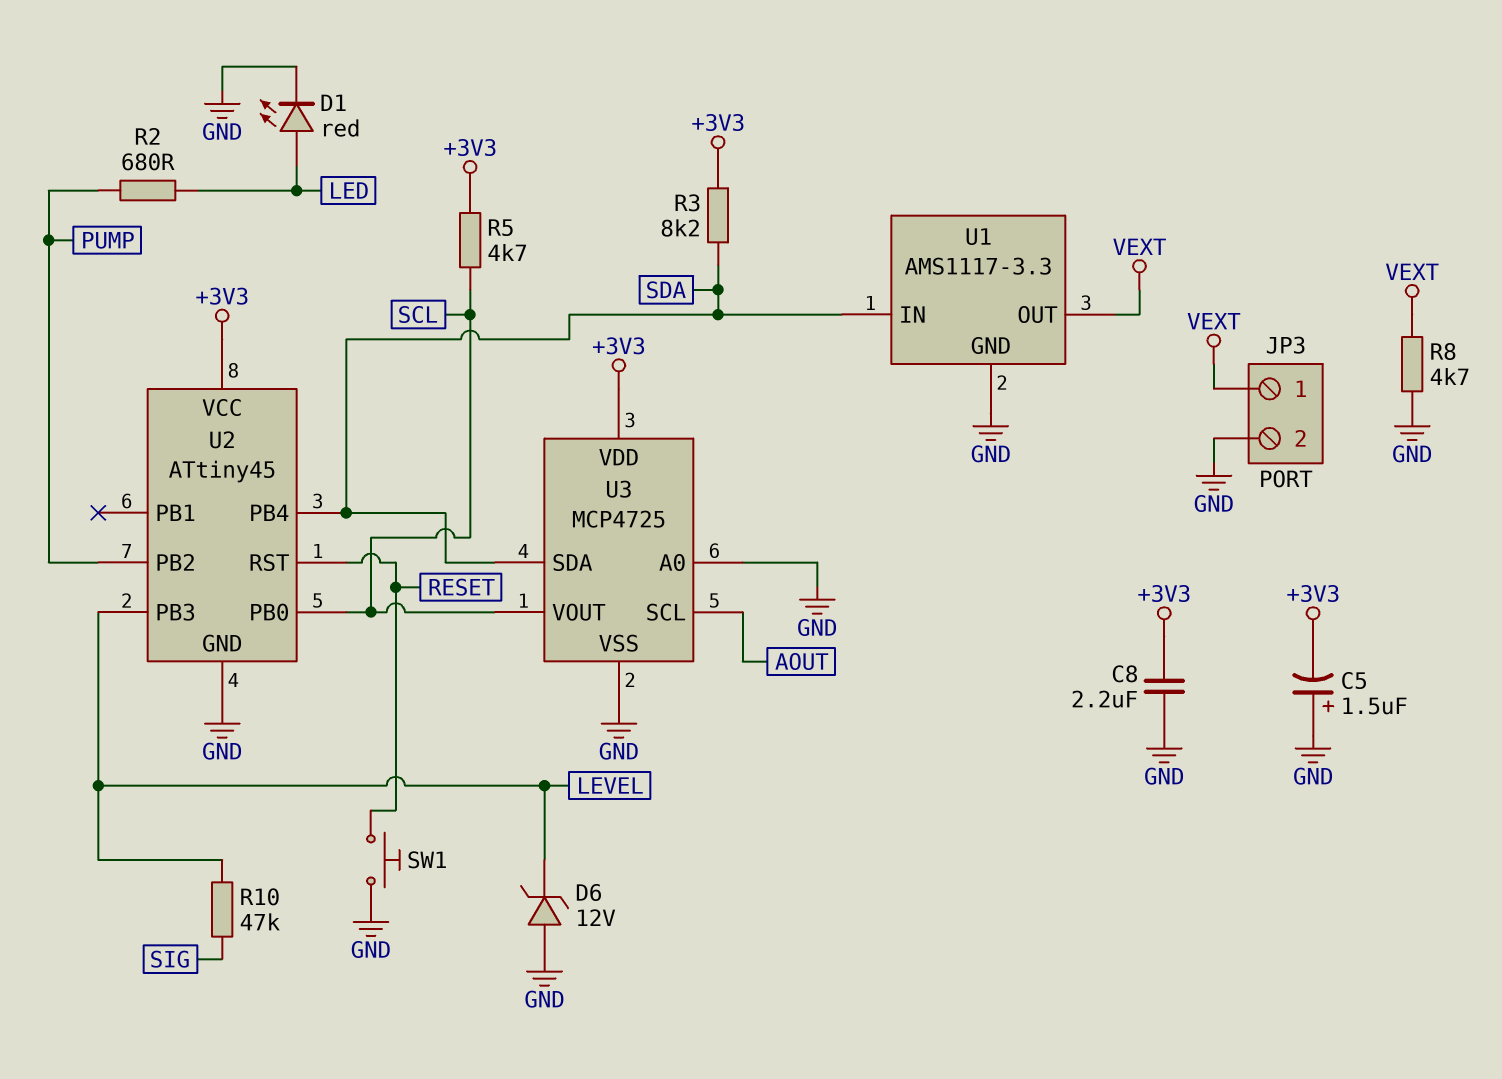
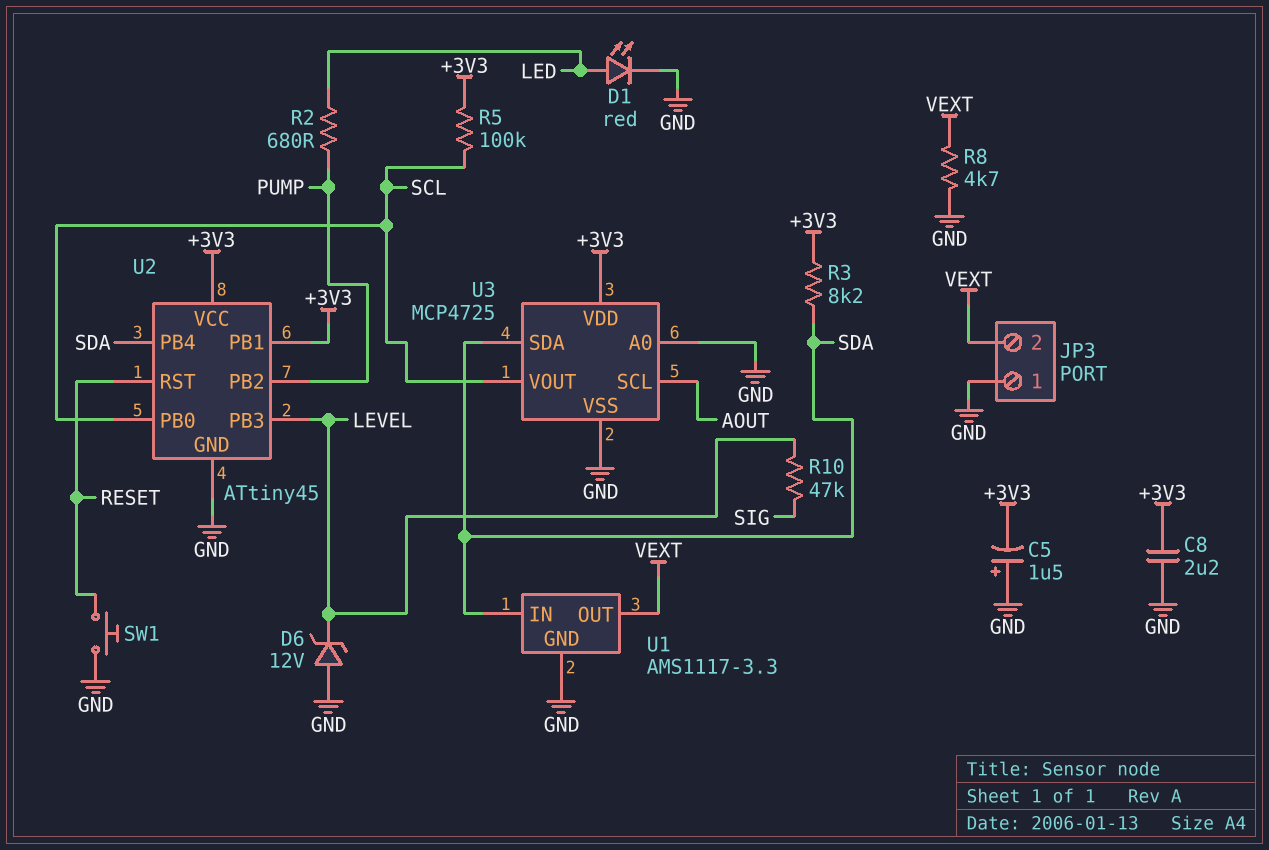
JP3 pin 1: VEXT -> GND
JP3 pin 2: GND -> VEXT
R5: 4.7k (+3V3, SCL) -> 100k (+3V3, SCL)
U2 pin PB1: none -> +3V3

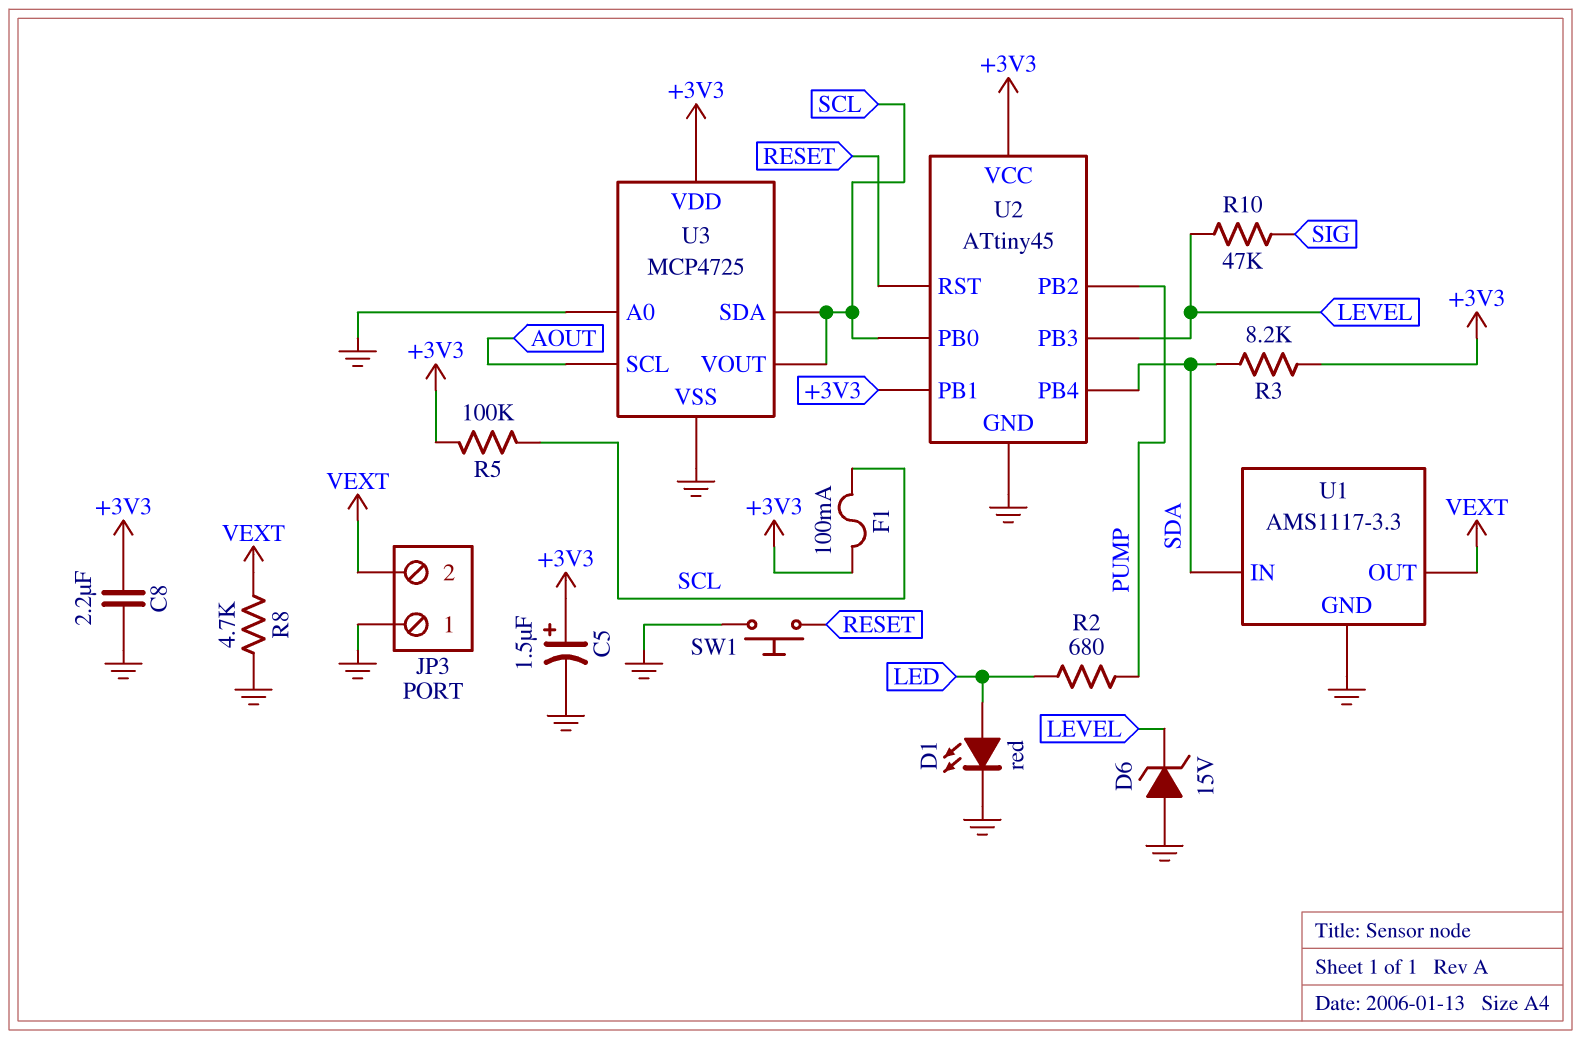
C5: 1.5uF (plus GND, minus +3V3) -> 1.5uF (plus +3V3, minus GND)
D6: zener 12V (A GND, K LEVEL) -> zener 15V (A GND, K LEVEL)
F1: none -> 100mA (+3V3, SCL)
U3 pin SDA: SDA -> SCL

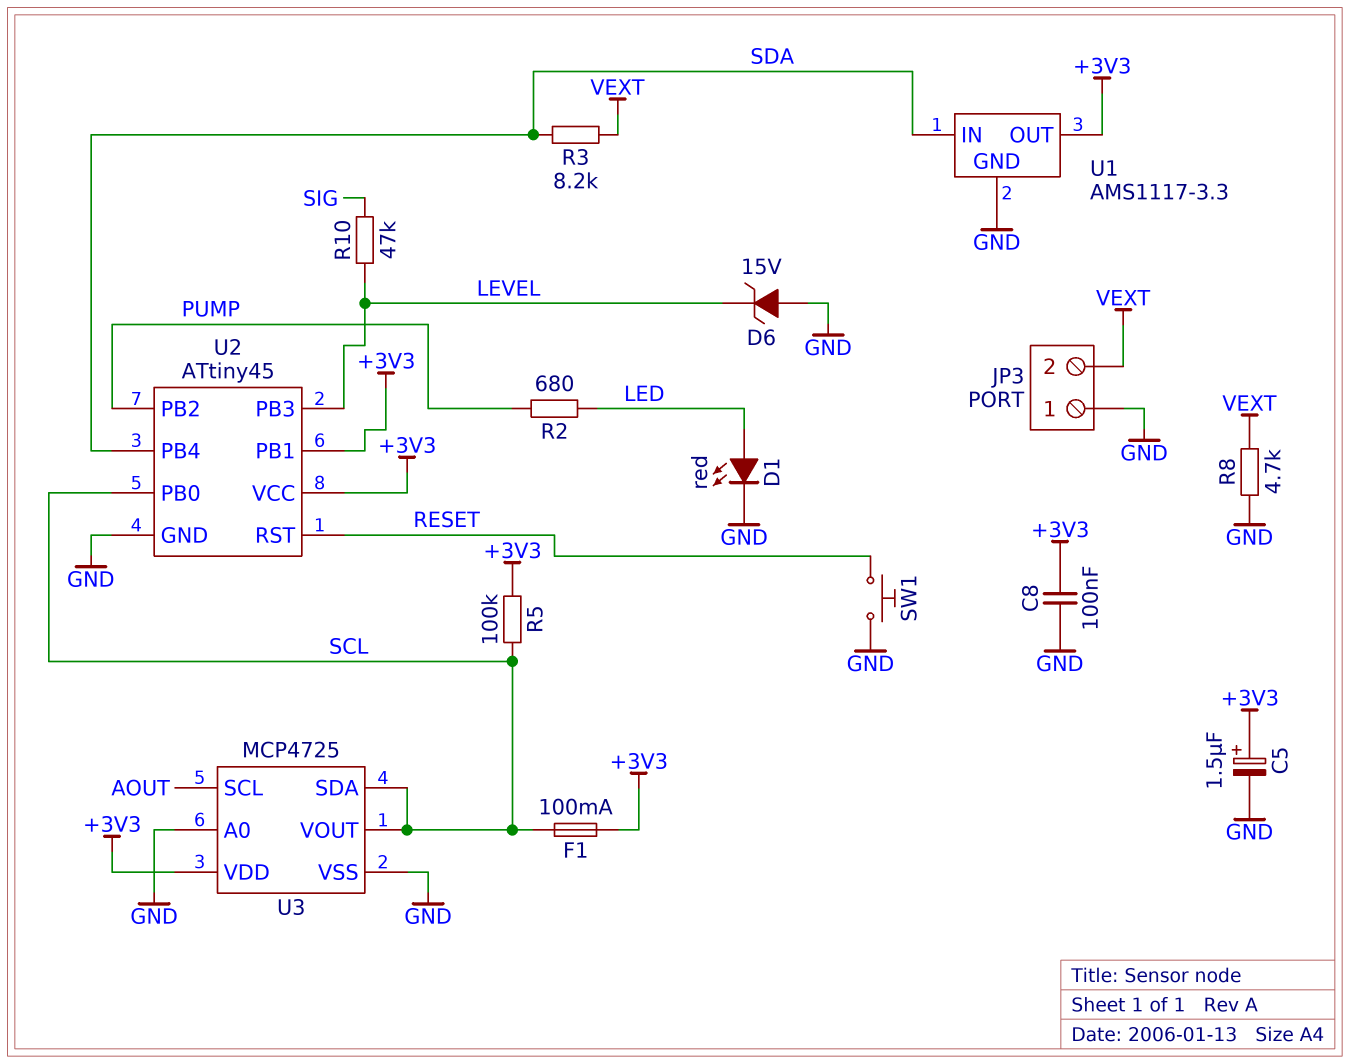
C8: 2.2uF (+3V3, GND) -> 100nF (+3V3, GND)
R3: 8.2k (+3V3, SDA) -> 8.2k (SDA, VEXT)
U1 pin OUT: VEXT -> +3V3

